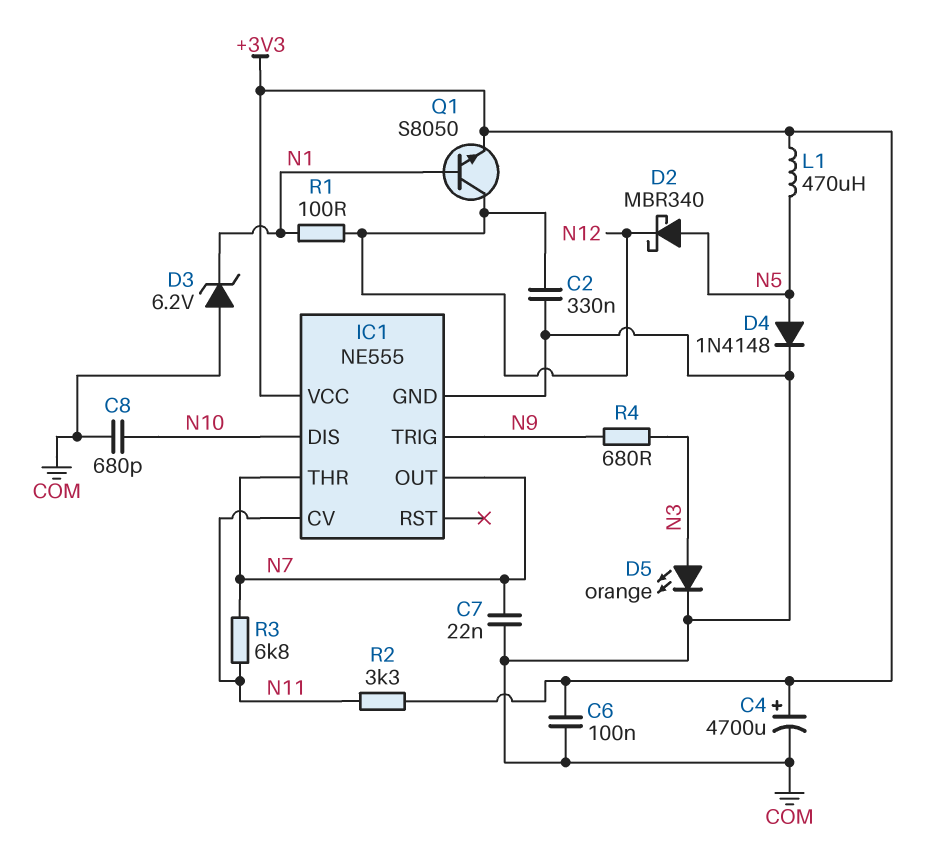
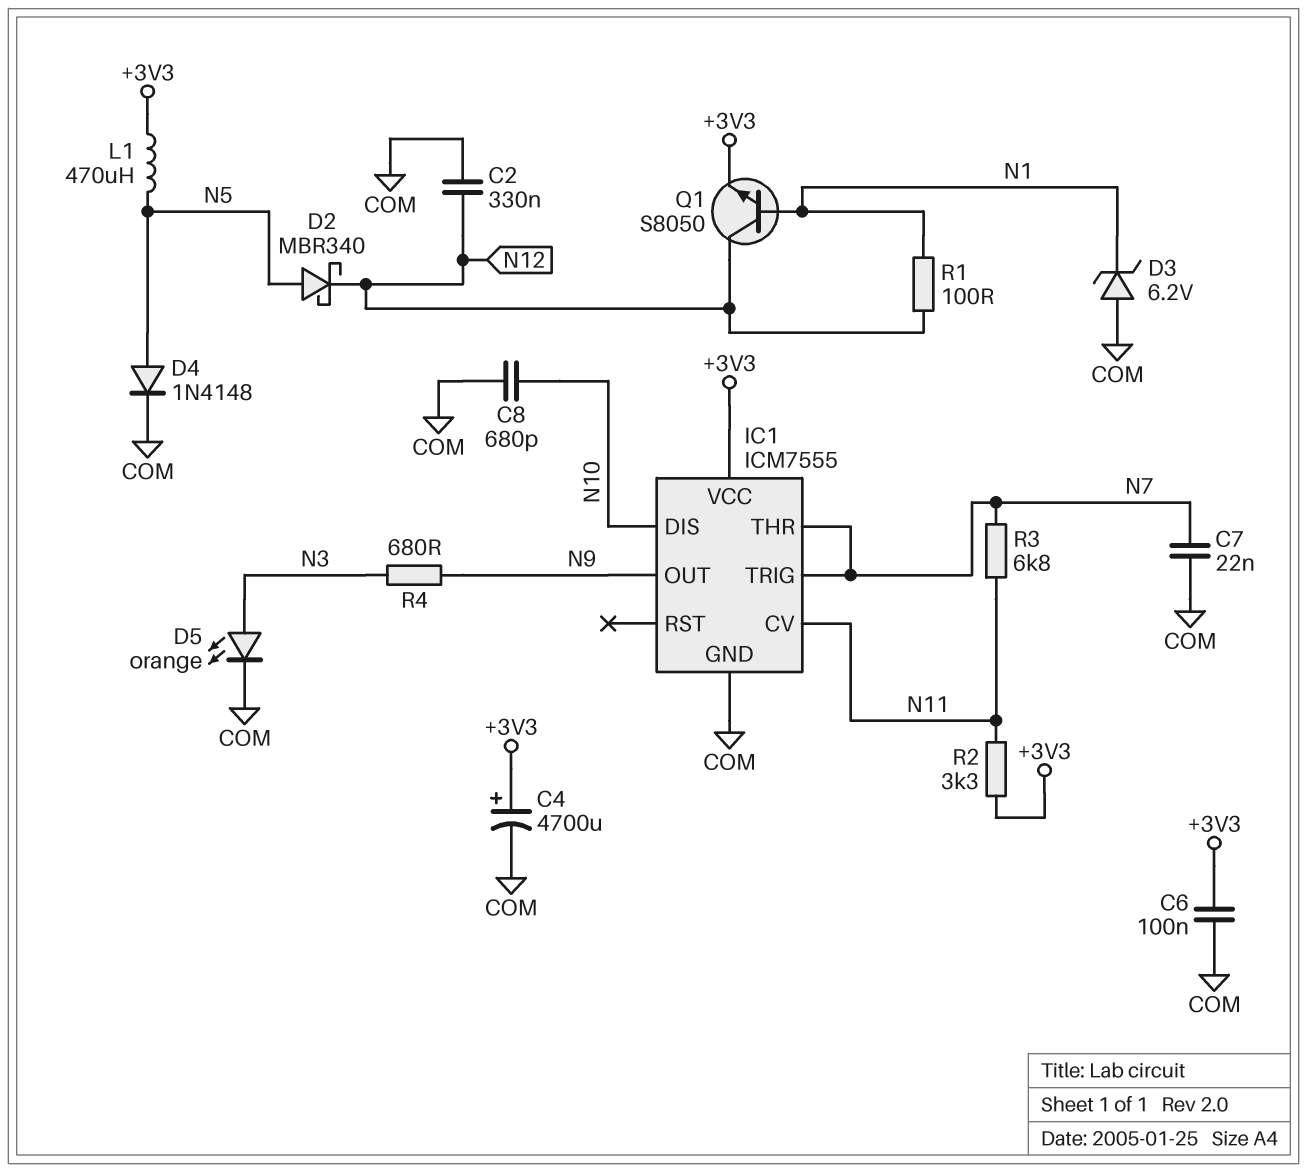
IC1: NE555 -> ICM7555
IC1 pin OUT: N7 -> N9
IC1 pin TRIG: N9 -> N7

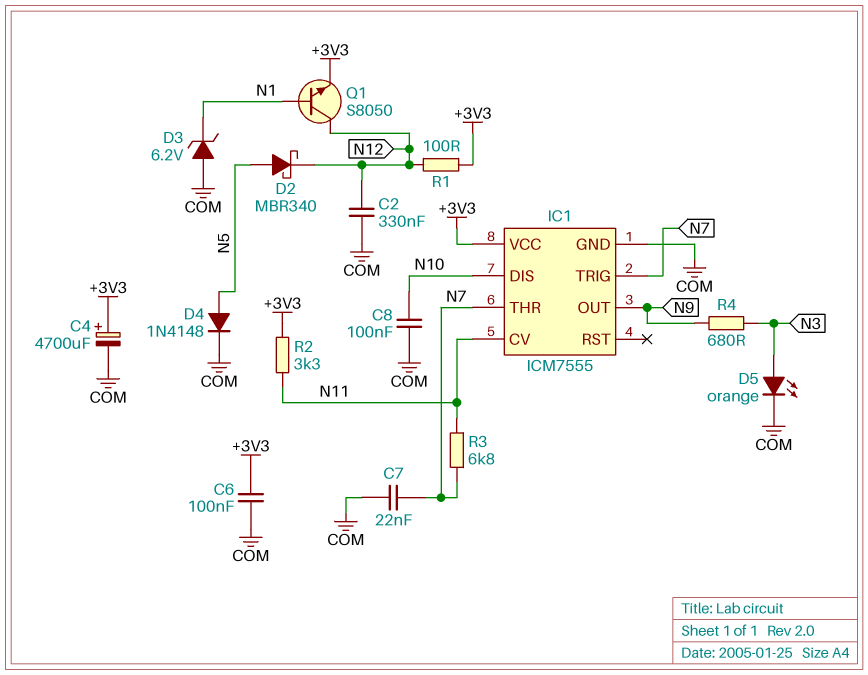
C8: 680pF (COM, N10) -> 100nF (COM, N10)
L1: 470uH (+3V3, N5) -> none
R1: 100 (N1, N12) -> 100 (+3V3, N12)

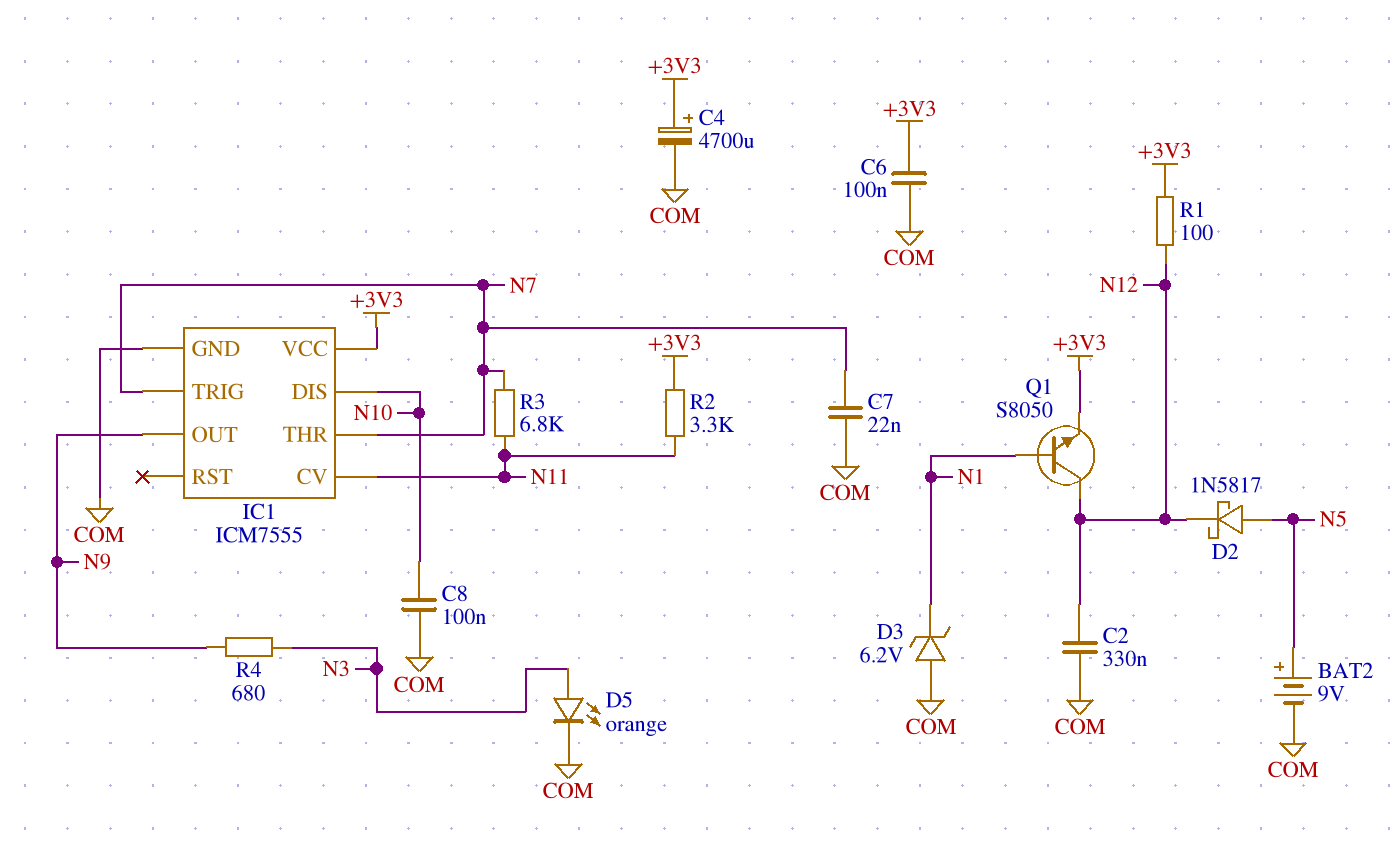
BAT2: none -> 9V (plus N5, minus COM)
D2: schottky MBR340 (A N5, K N12) -> schottky 1N5817 (A N5, K N12)
D4: diode 1N4148 (A N5, K COM) -> none

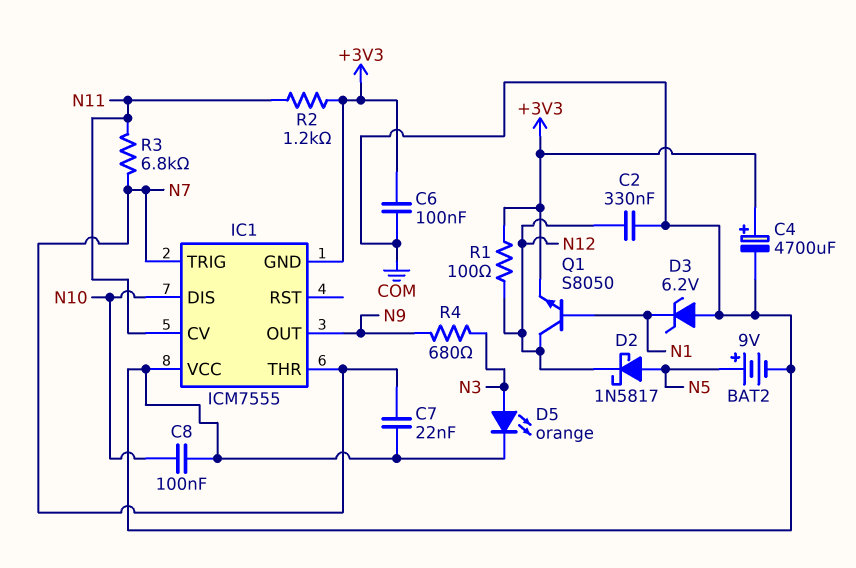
IC1 pin GND: COM -> +3V3
IC1 pin VCC: +3V3 -> COM
R2: 3.3k (+3V3, N11) -> 1.2k (+3V3, N11)

